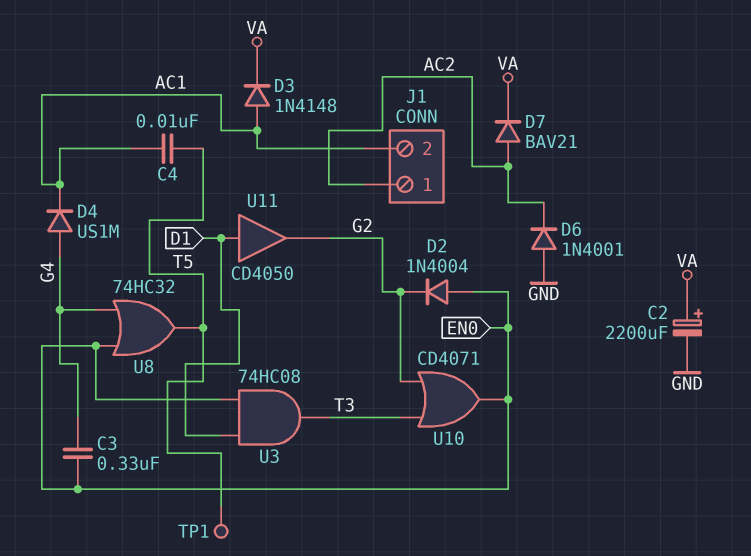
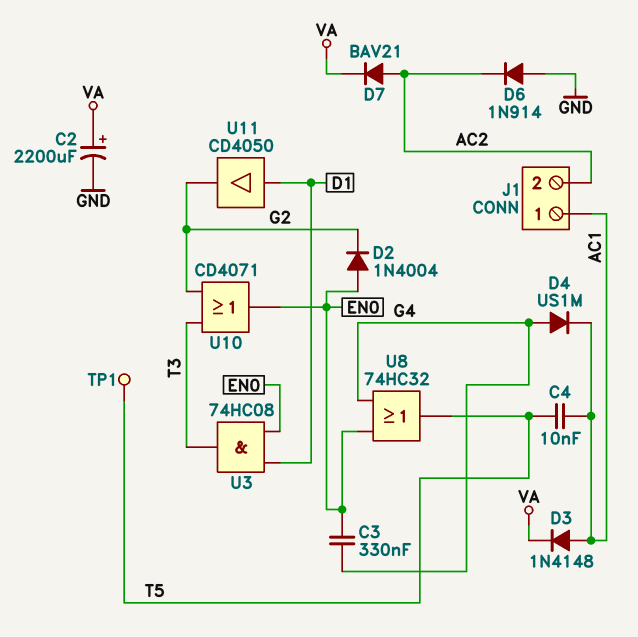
D6: diode 1N4001 (A GND, K AC2) -> diode 1N914 (A GND, K AC2)
J1 pin 1: AC2 -> AC1
J1 pin 2: AC1 -> AC2

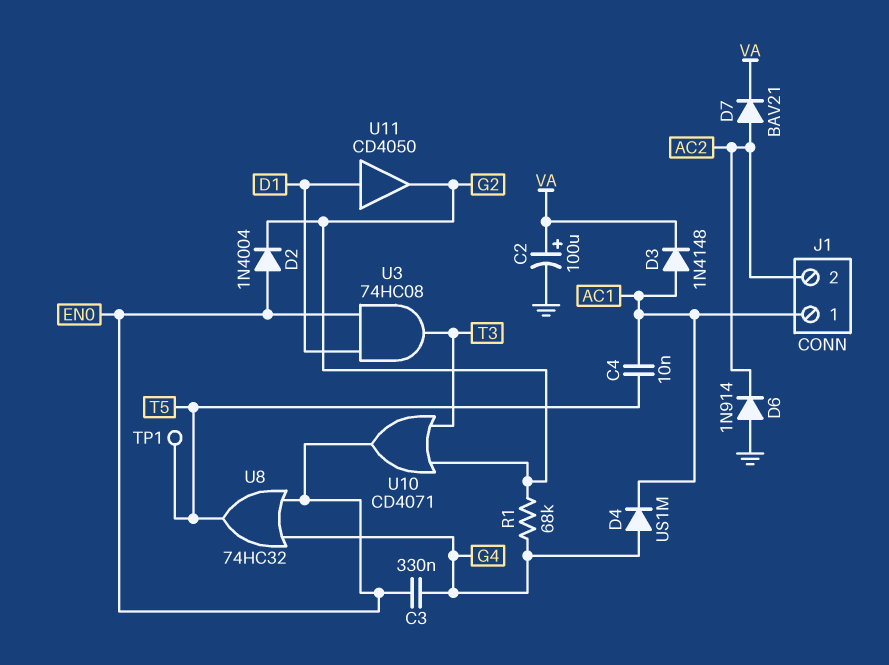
C2: 2200uF (plus VA, minus GND) -> 100uF (plus VA, minus GND)
R1: none -> 68k (G2, G4)

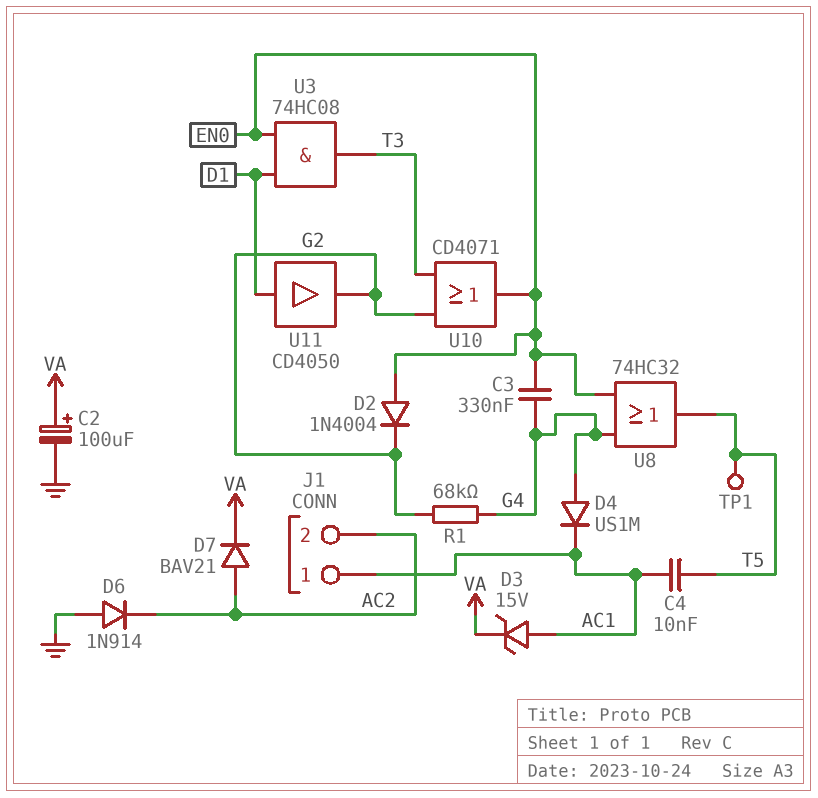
D3: diode 1N4148 (A AC1, K VA) -> zener 15V (A AC1, K VA)

